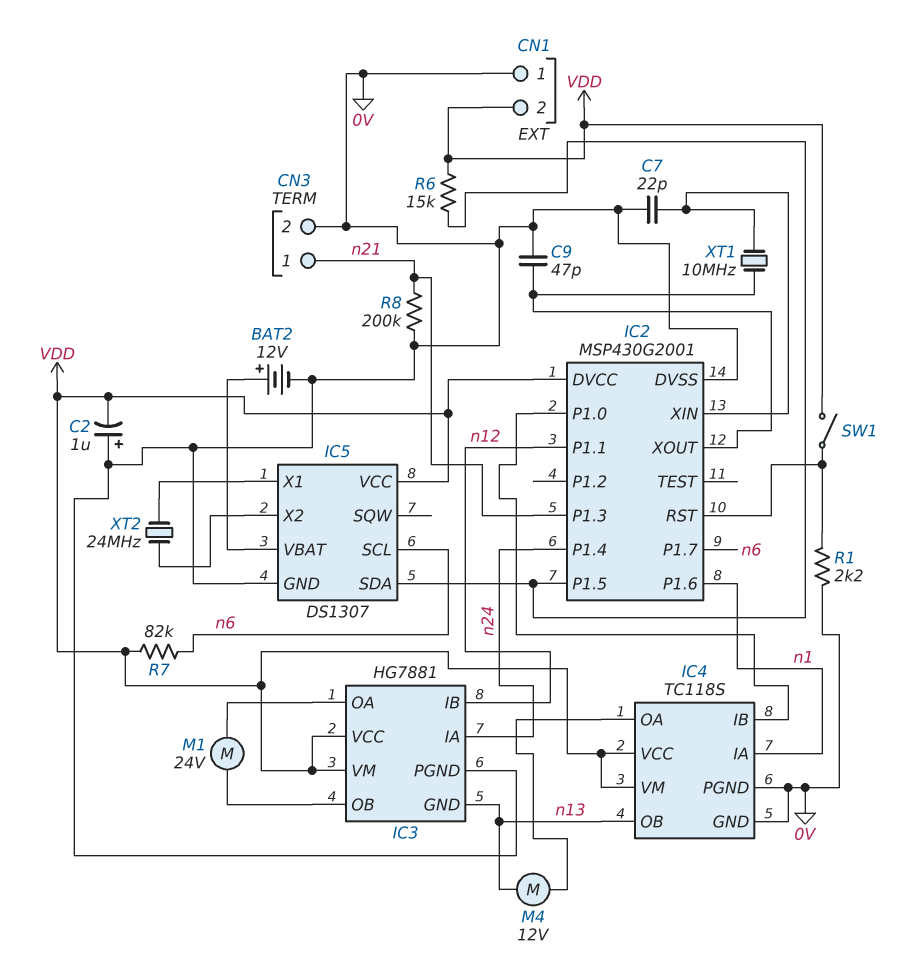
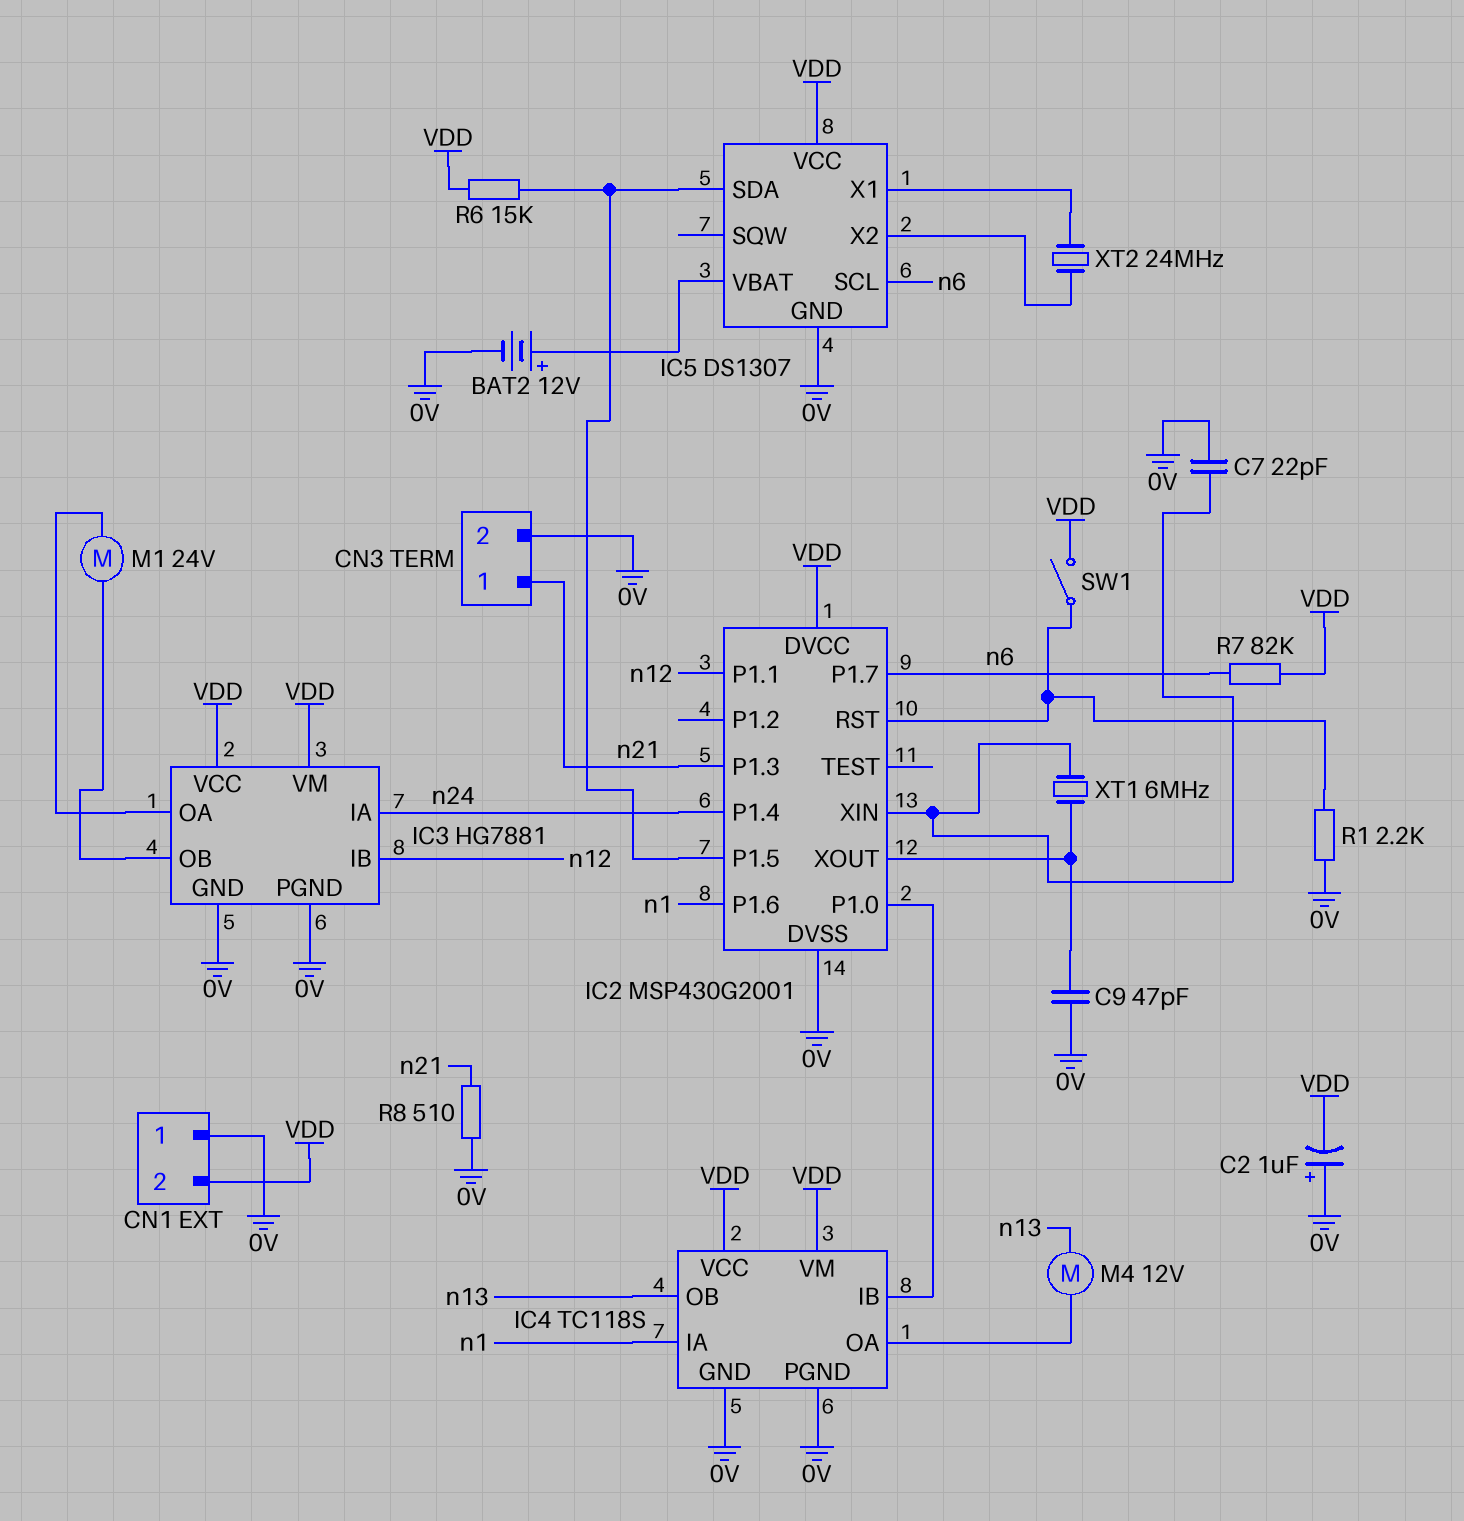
IC3 pin GND: n13 -> 0V
R8: 200k (0V, n21) -> 510 (0V, n21)
XT1: 10MHz (IC2/XIN, IC2/XOUT) -> 6MHz (IC2/XIN, IC2/XOUT)

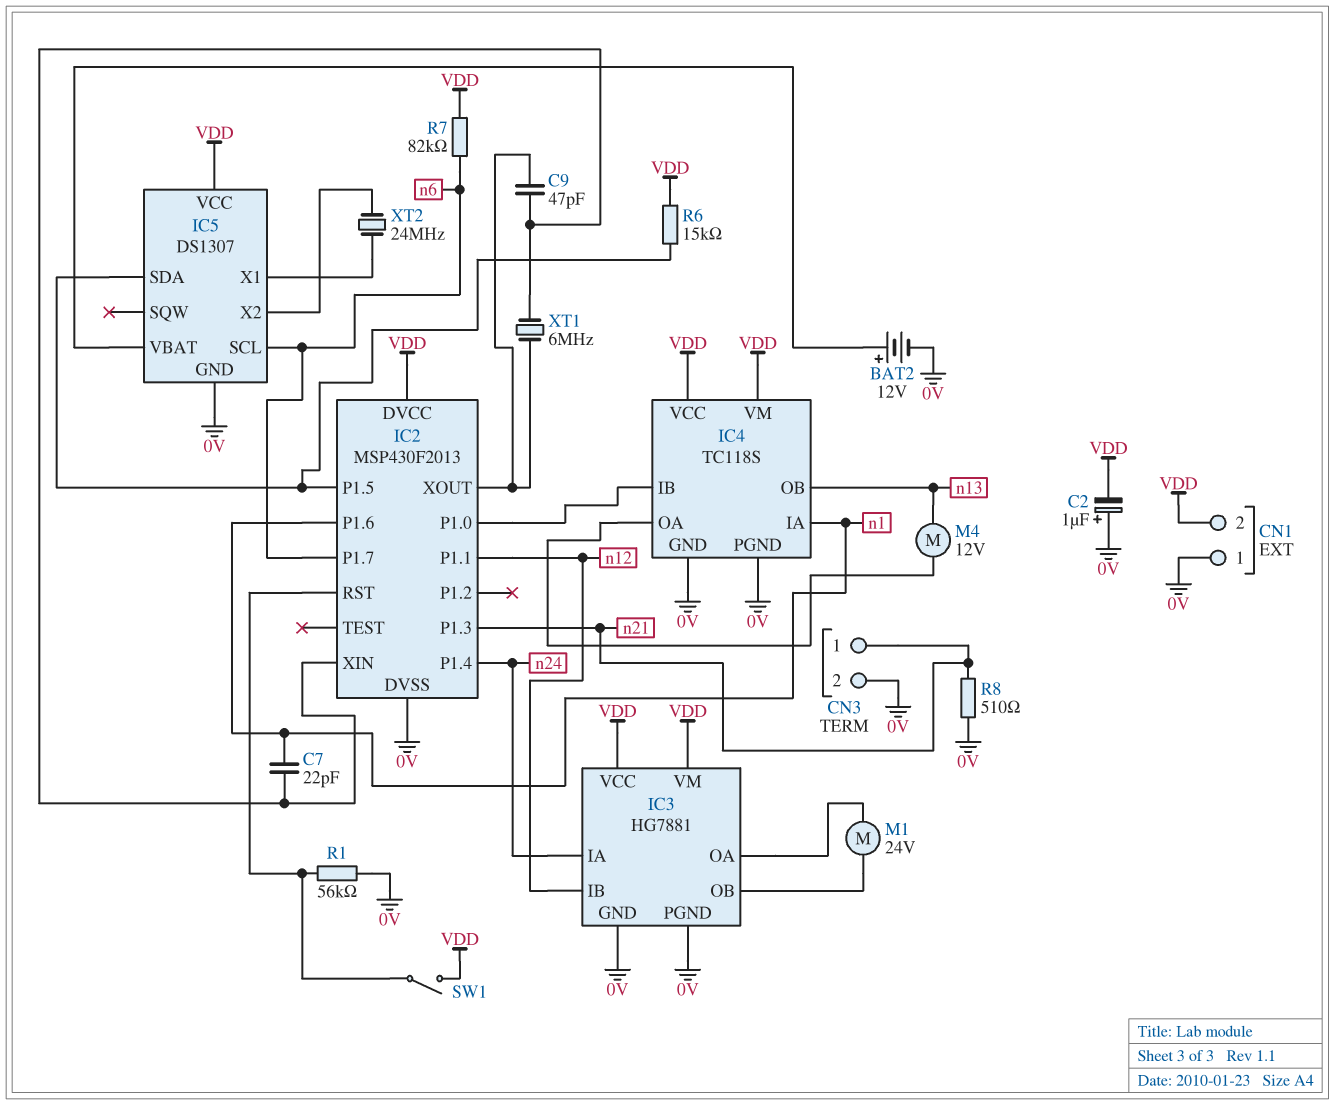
C7: 22pF (0V, IC2/XIN) -> 22pF (IC2/XIN, n1)
C9: 47pF (0V, IC2/XOUT) -> 47pF (IC2/XIN, IC2/XOUT)
IC2: MSP430G2001 -> MSP430F2013
R1: 2.2k (0V, IC2/RST) -> 56k (0V, IC2/RST)

